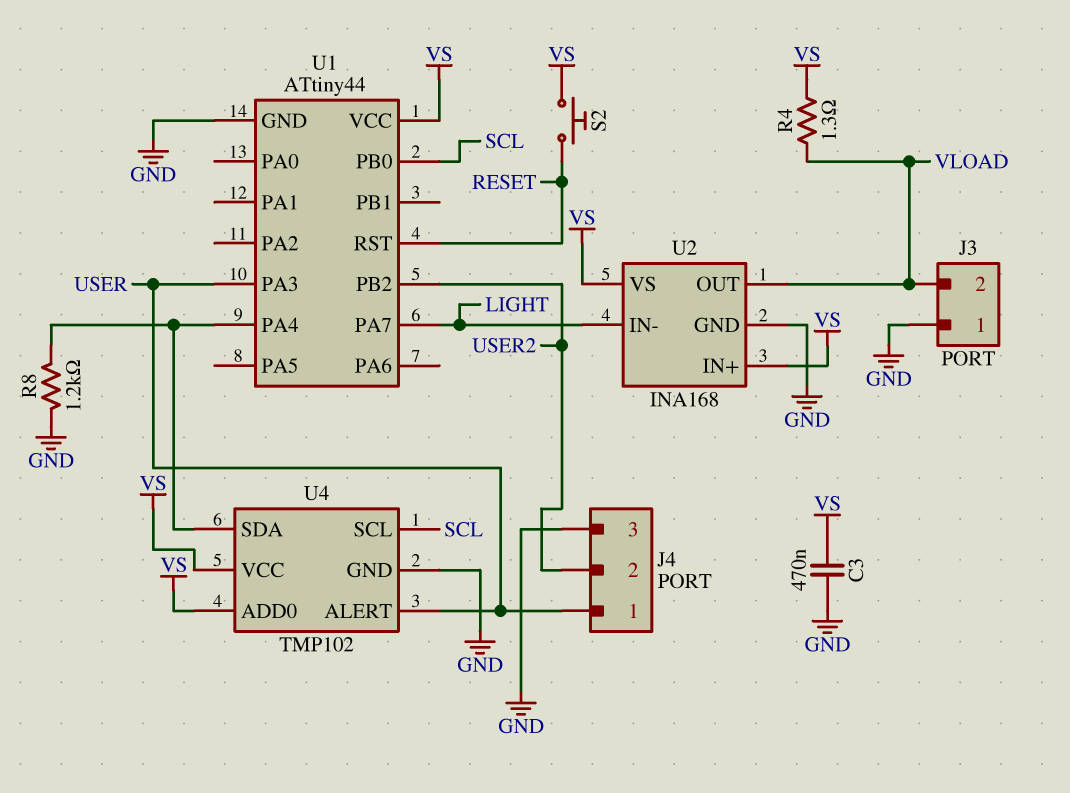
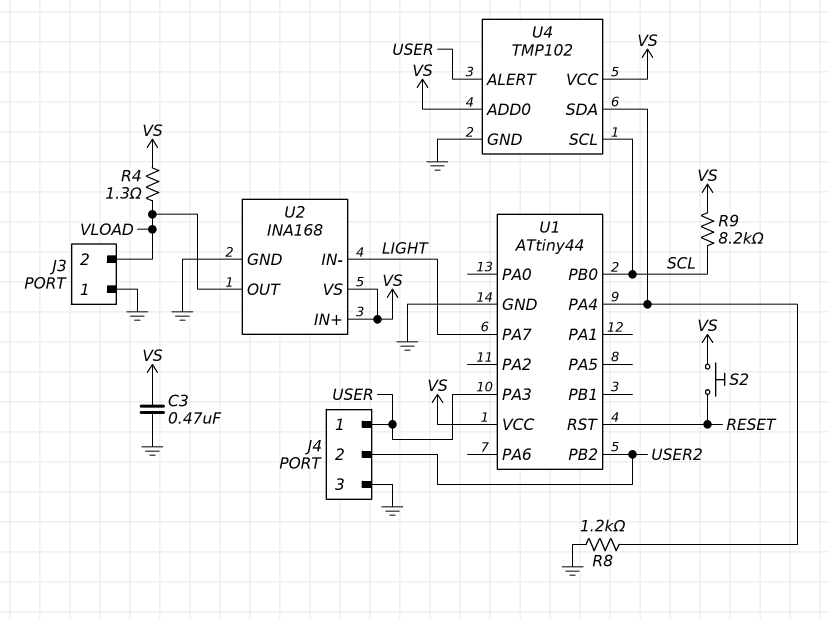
R9: none -> 8.2k (SCL, VS)

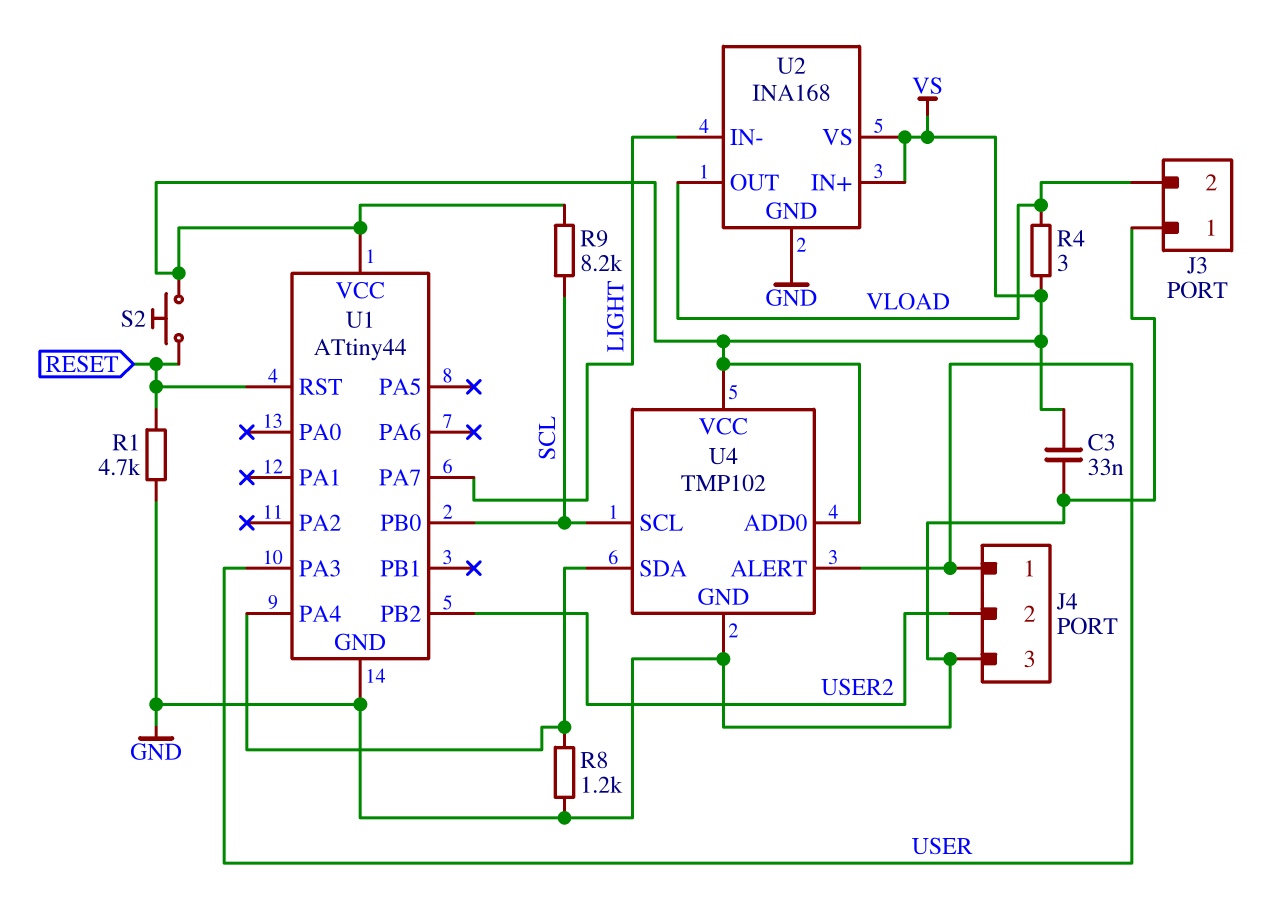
C3: 470nF (GND, VS) -> 33nF (GND, VS)
R1: none -> 4.7k (GND, RESET)
R4: 1.3 (VLOAD, VS) -> 3 (VLOAD, VS)

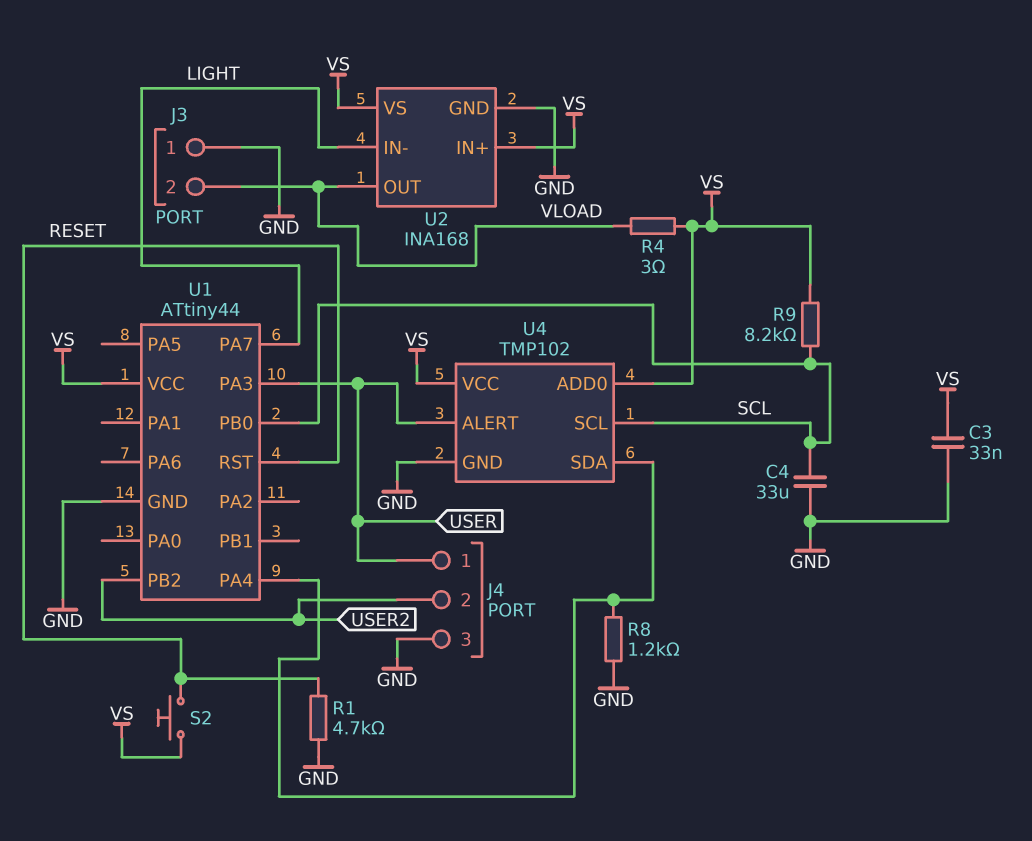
C4: none -> 33uF (GND, SCL)

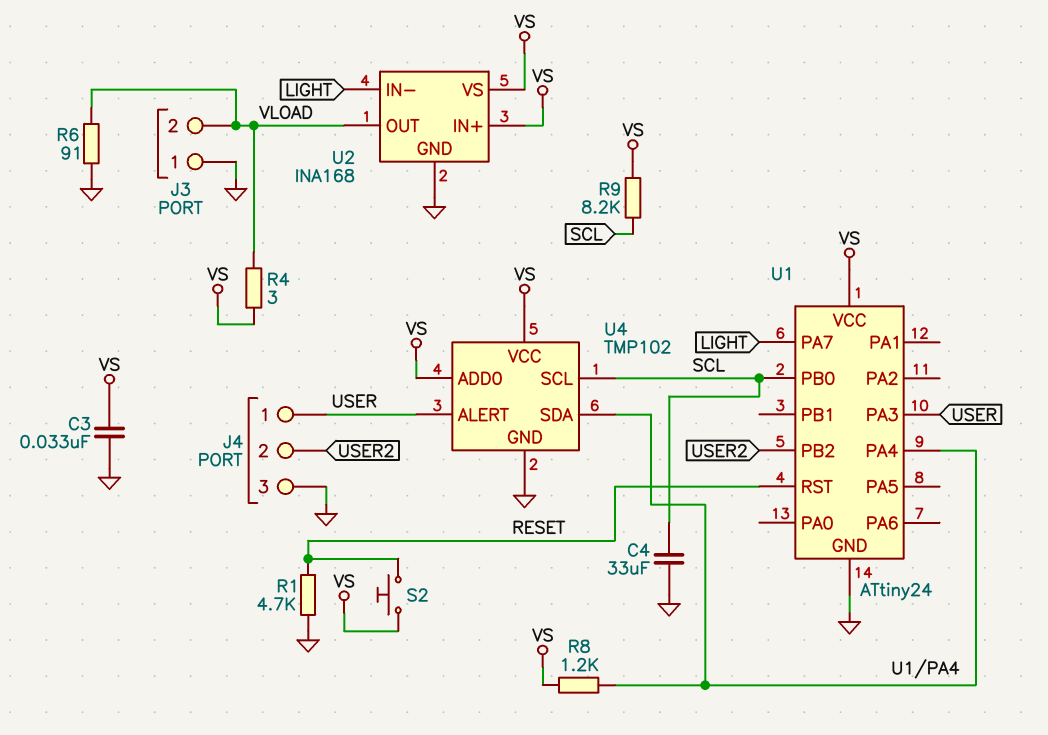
R6: none -> 91 (GND, VLOAD)
R8: 1.2k (GND, U1/PA4) -> 1.2k (U1/PA4, VS)
U1: ATtiny44 -> ATtiny24

